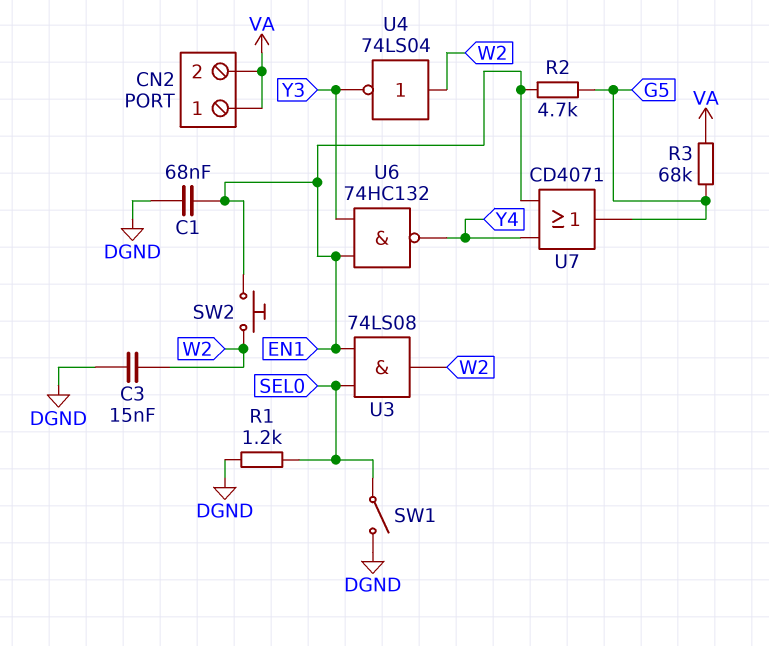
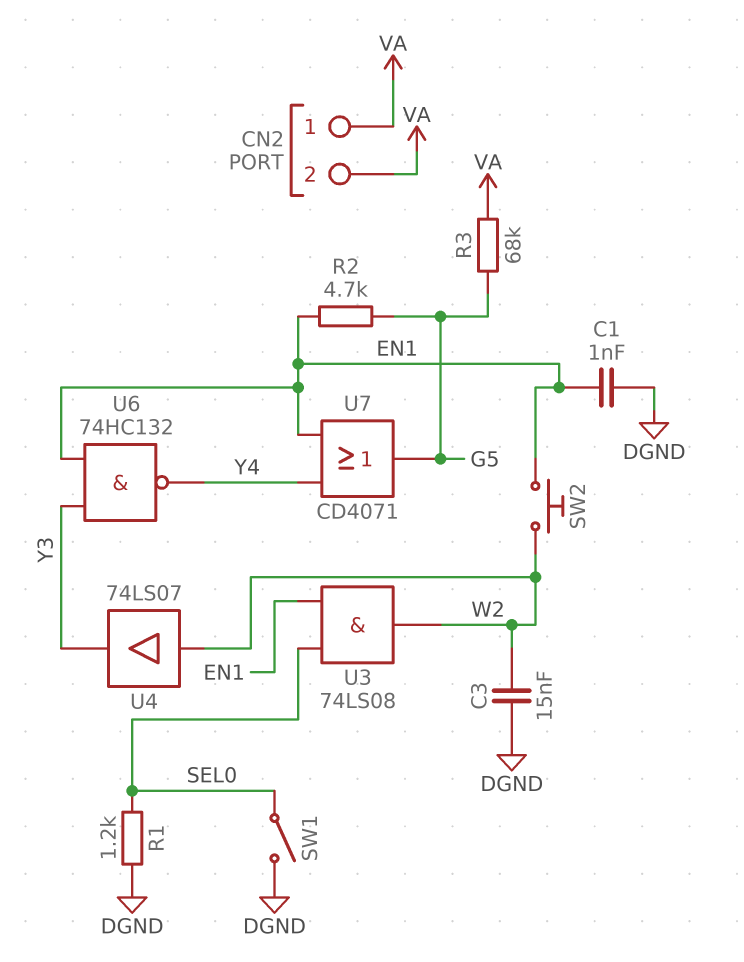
C1: 68nF (DGND, EN1) -> 1nF (DGND, EN1)
U4: NOT 74LS04 (in W2, out Y3) -> buffer 74LS07 (in W2, out Y3)

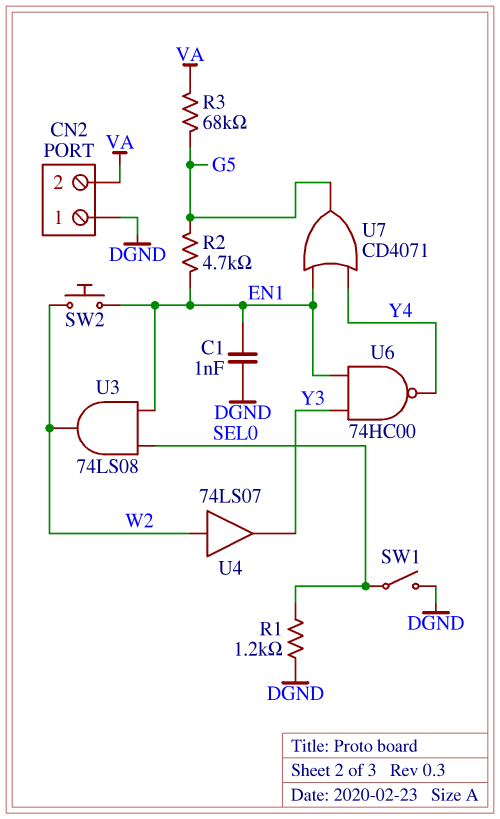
C3: 15nF (DGND, W2) -> none
CN2 pin 1: VA -> DGND
U6: NAND 74HC132 (in EN1, in Y3, out Y4) -> NAND 74HC00 (in EN1, in Y3, out Y4)

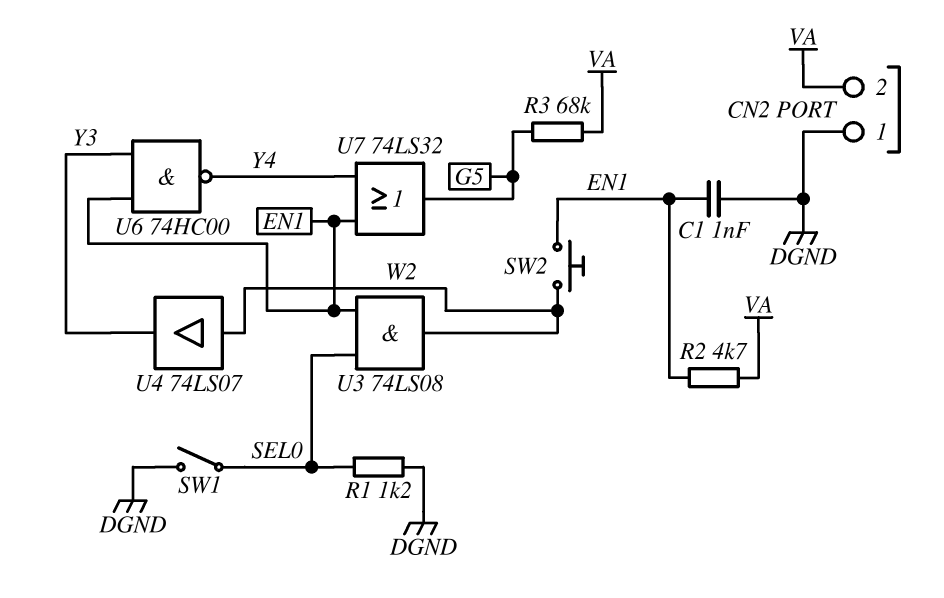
R2: 4.7k (EN1, G5) -> 4.7k (EN1, VA)
U7: OR CD4071 (in EN1, in Y4, out G5) -> OR 74LS32 (in EN1, in Y4, out G5)

